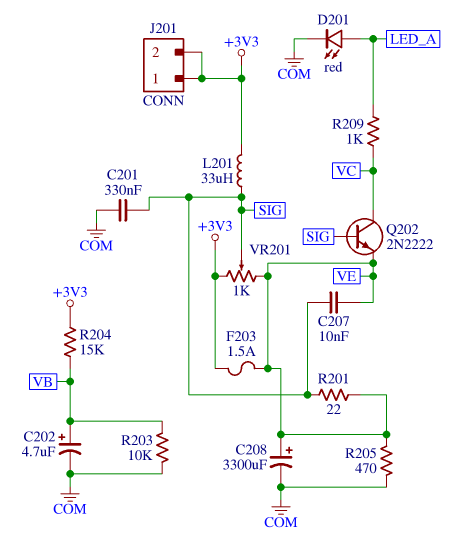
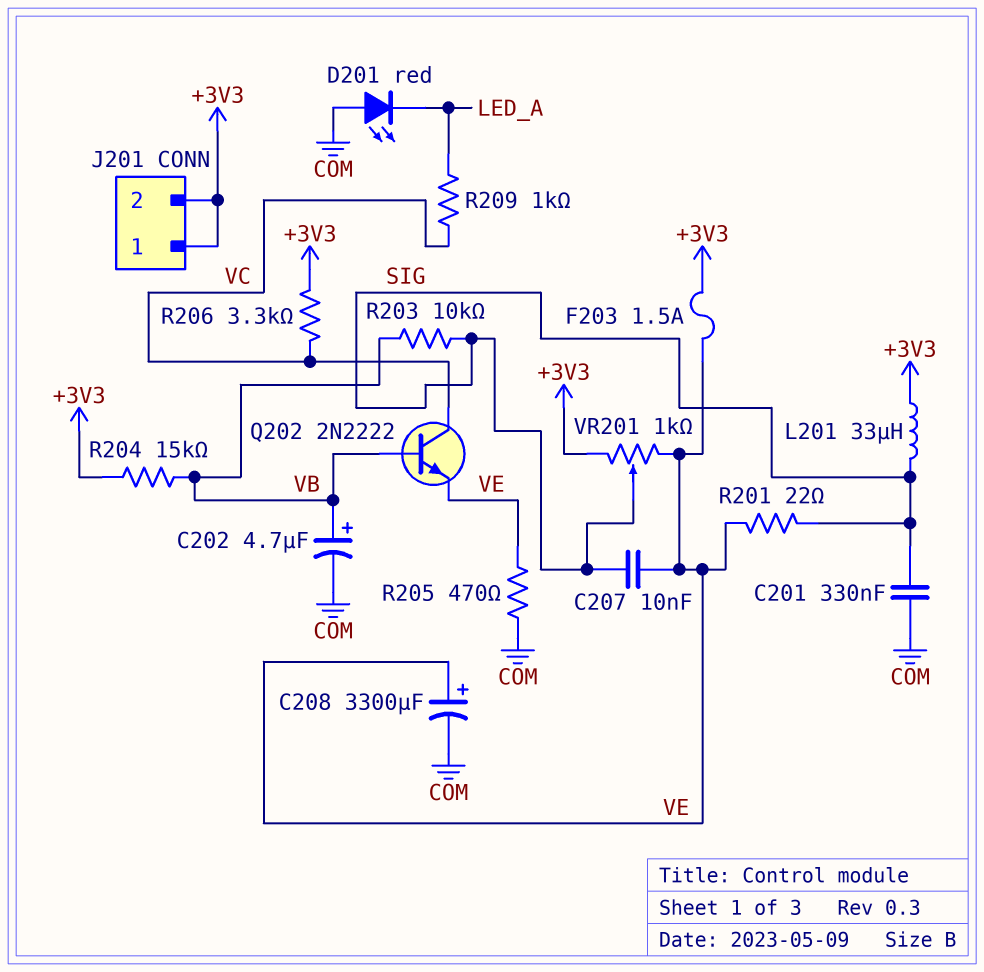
D201: LED red (A LED_A, K COM) -> LED red (A COM, K LED_A)
Q202: NPN 2N2222 (B SIG, C VC, E VE) -> NPN 2N2222 (B VB, C VC, E VE)
R203: 10k (COM, VB) -> 10k (SIG, VB)
R206: none -> 3.3k (+3V3, VC)

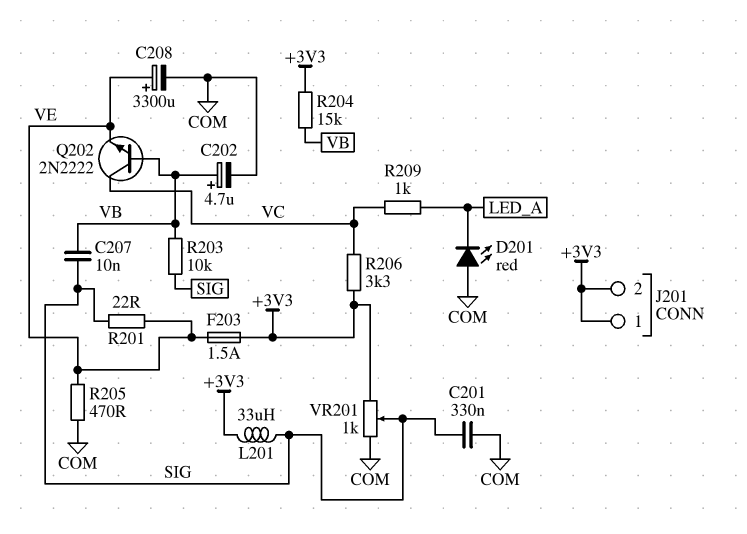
C207: 10nF (SIG, VE) -> 10nF (SIG, VB)
VR201: 1k (+3V3, VE, wiper SIG) -> 1k (+3V3, COM, wiper SIG)

